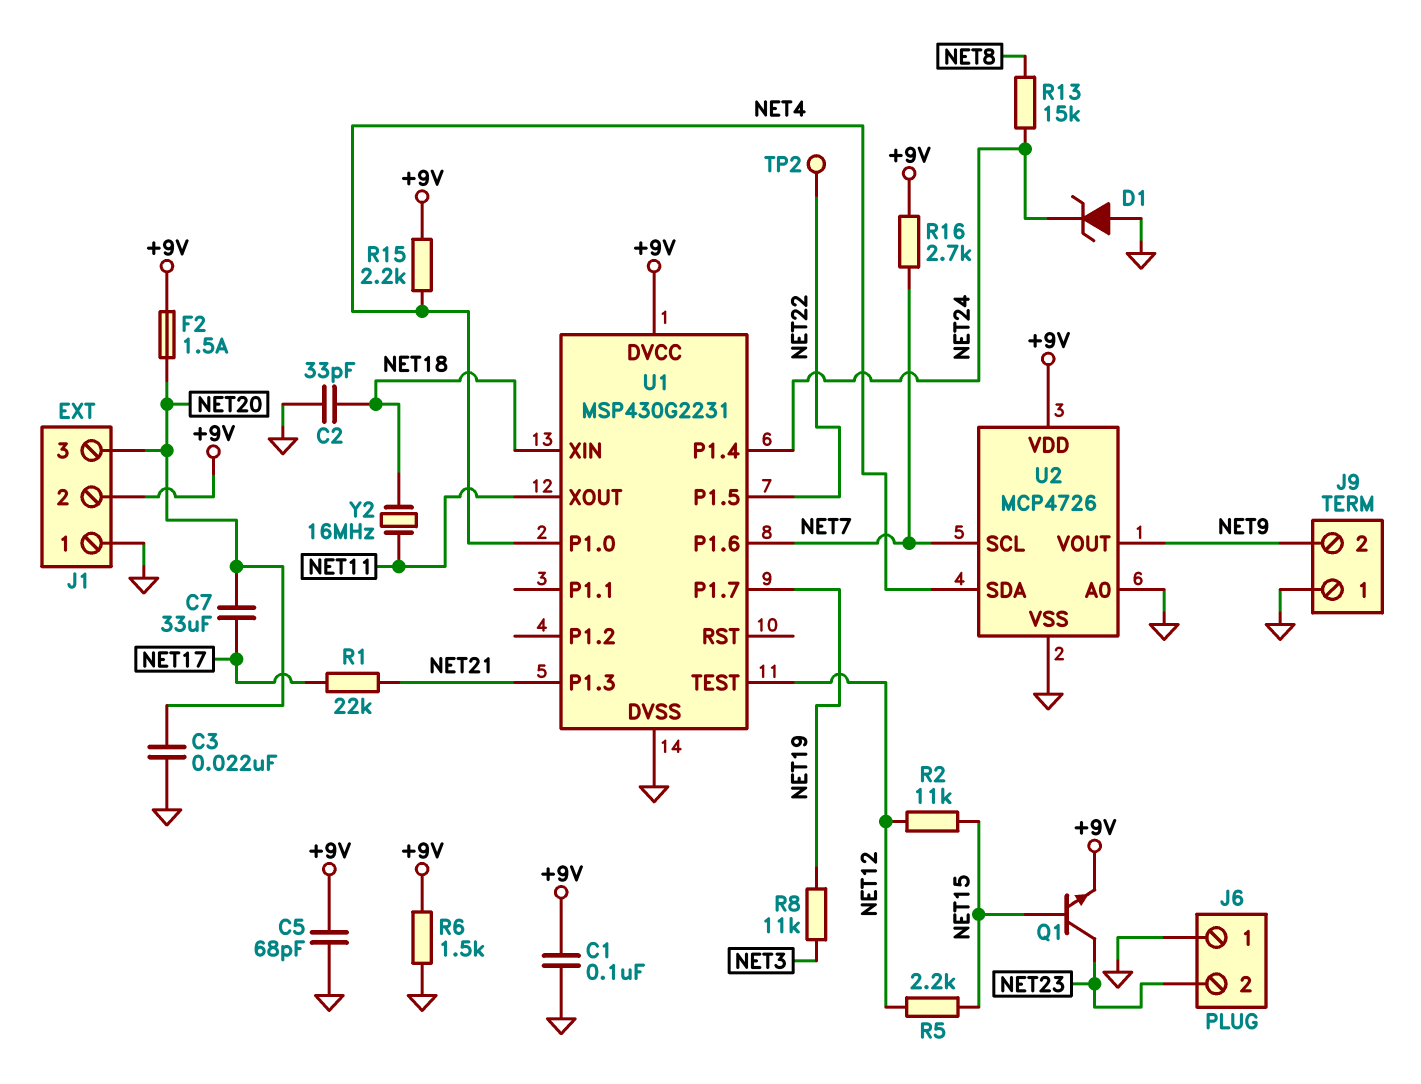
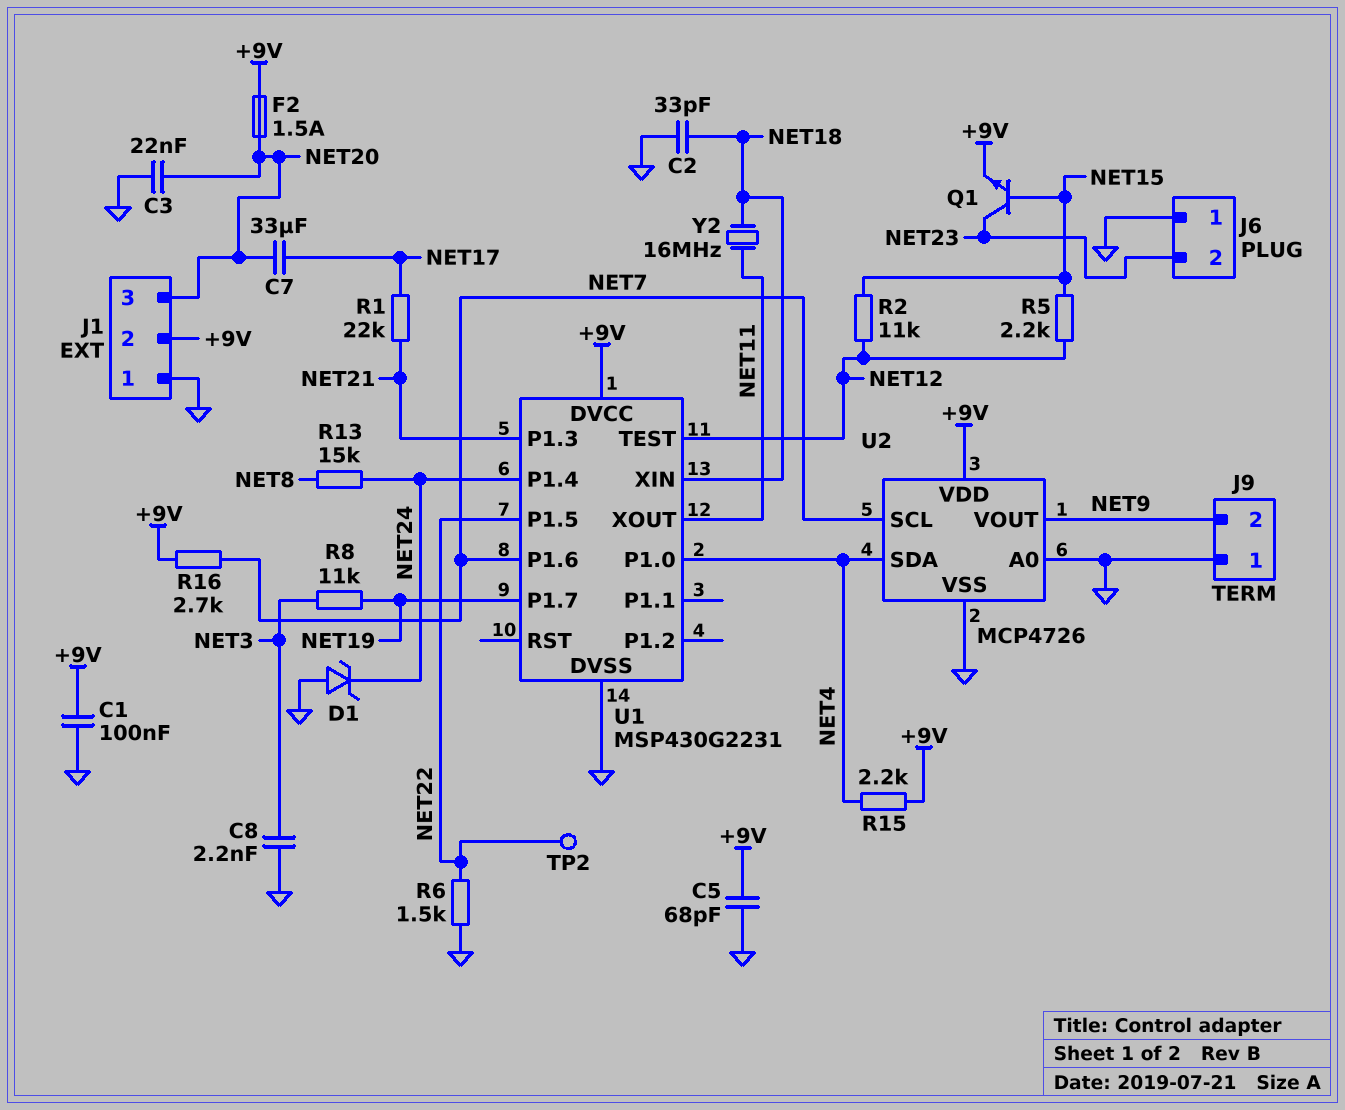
C8: none -> 2.2nF (GND, NET3)
R6: 1.5k (+9V, GND) -> 1.5k (GND, NET22)

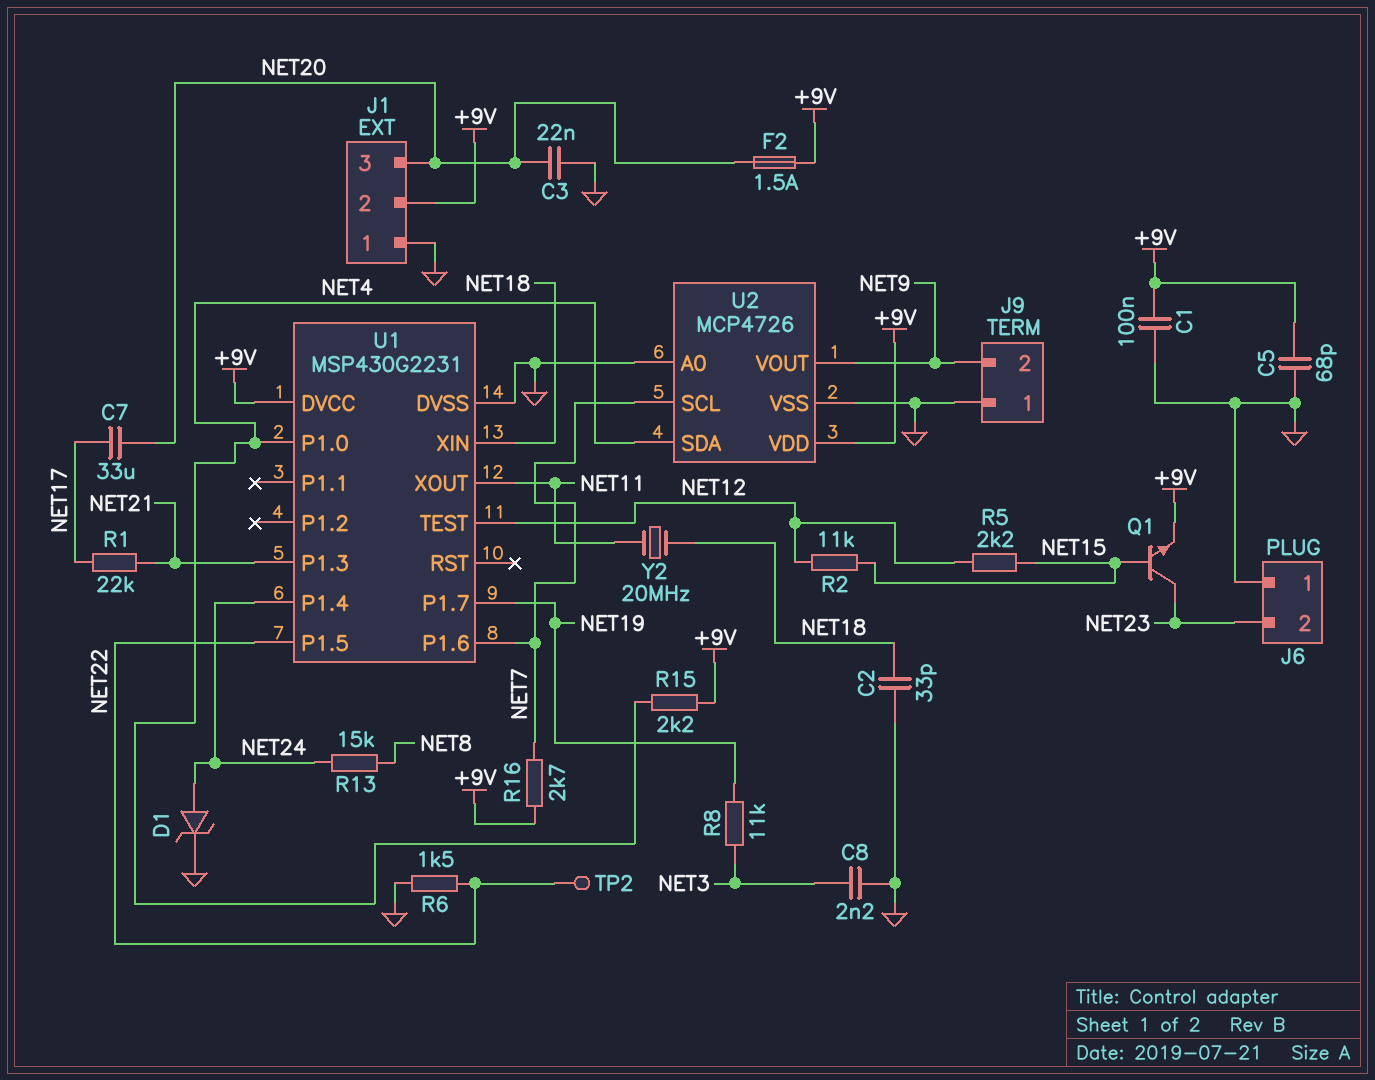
D1: zener (A GND, K NET24) -> zener (A NET24, K GND)
Y2: 16MHz (NET11, NET18) -> 20MHz (NET11, NET18)

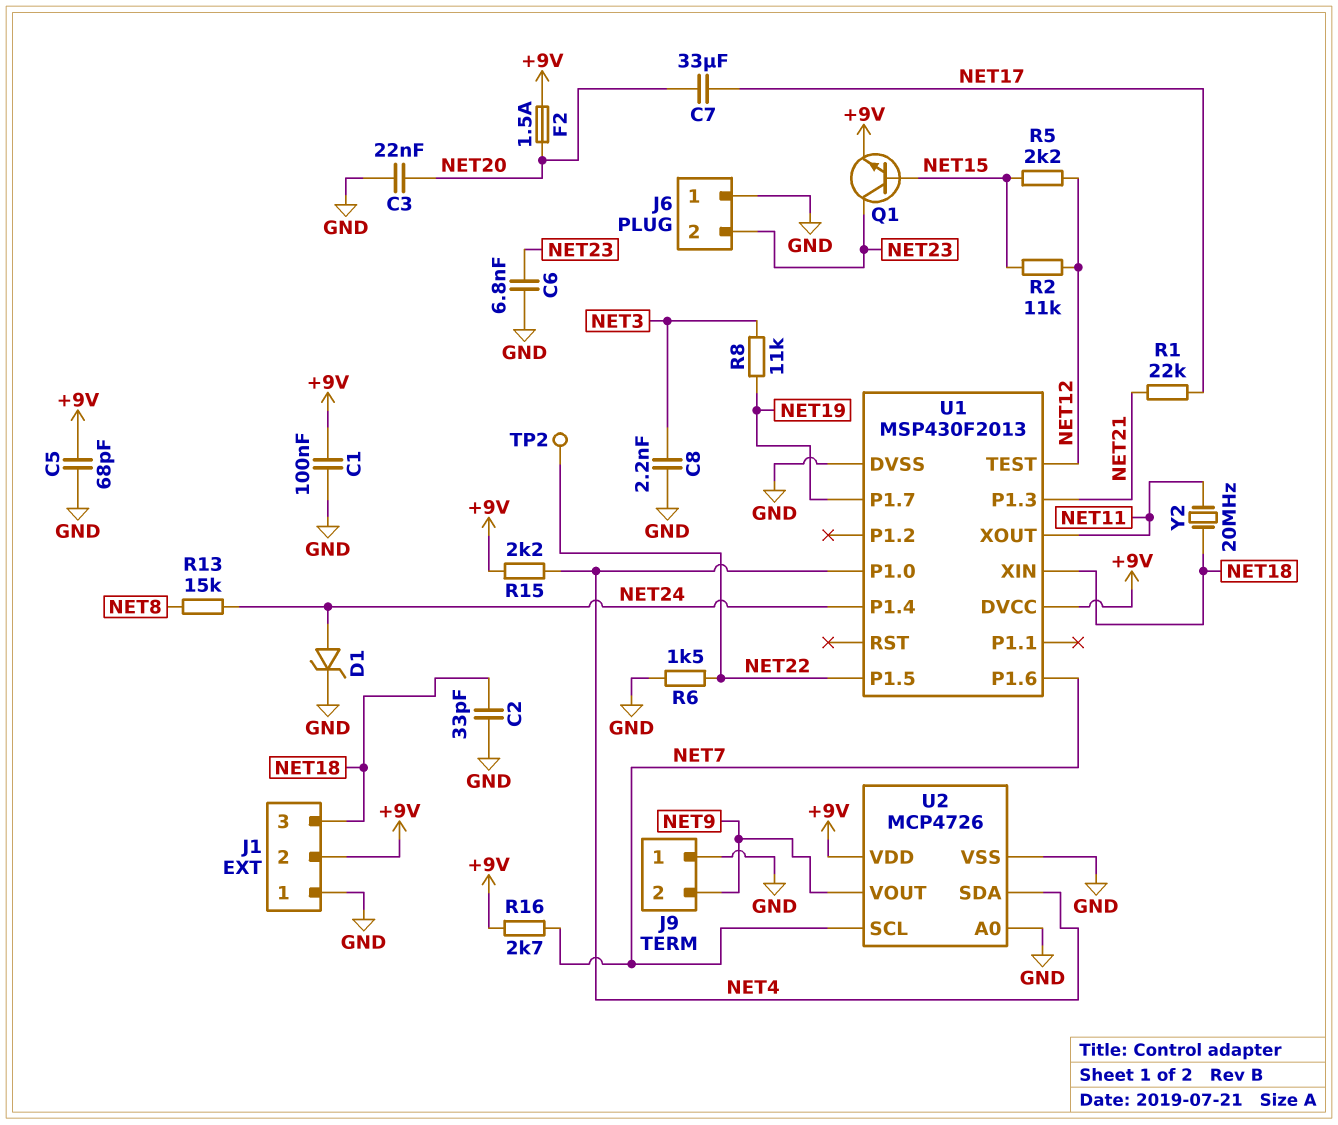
C6: none -> 6.8nF (GND, NET23)
J1 pin 3: NET20 -> NET18
U1: MSP430G2231 -> MSP430F2013

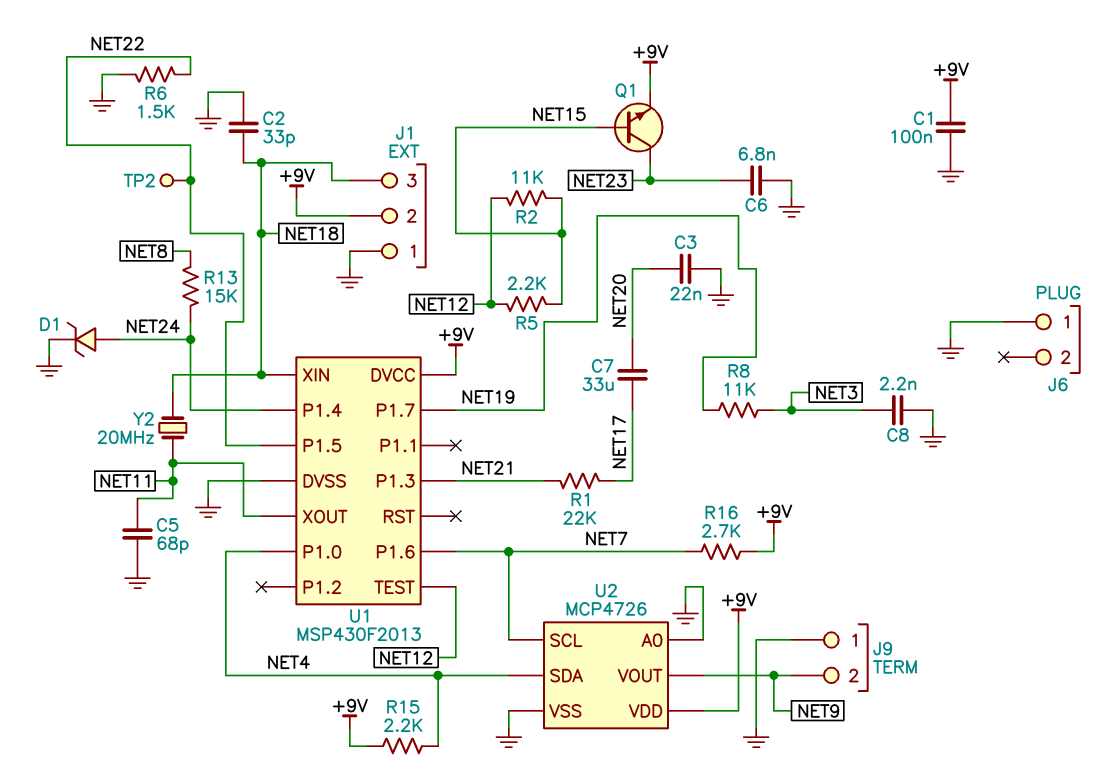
C5: 68pF (+9V, GND) -> 68pF (GND, NET11)
F2: 1.5A (+9V, NET20) -> none
J6 pin 2: NET23 -> none

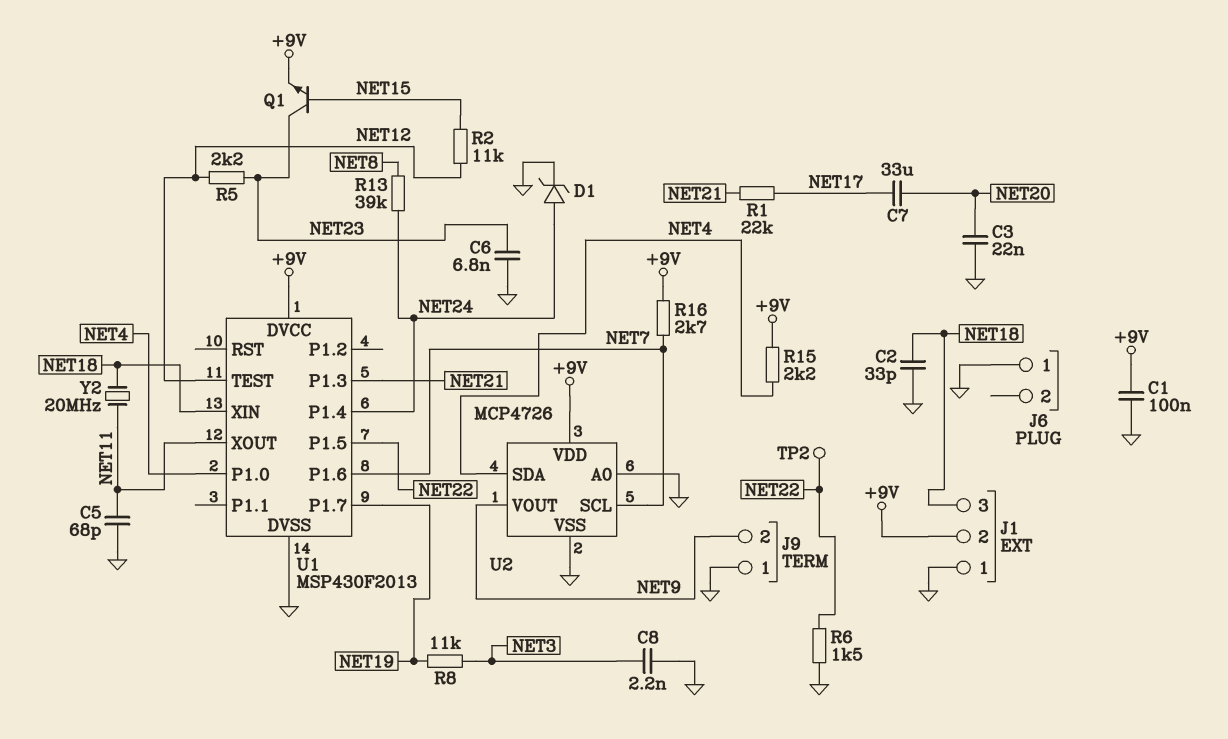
R5: 2.2k (NET12, NET15) -> 2.2k (NET12, NET23)
R13: 15k (NET8, NET24) -> 39k (NET8, NET24)

